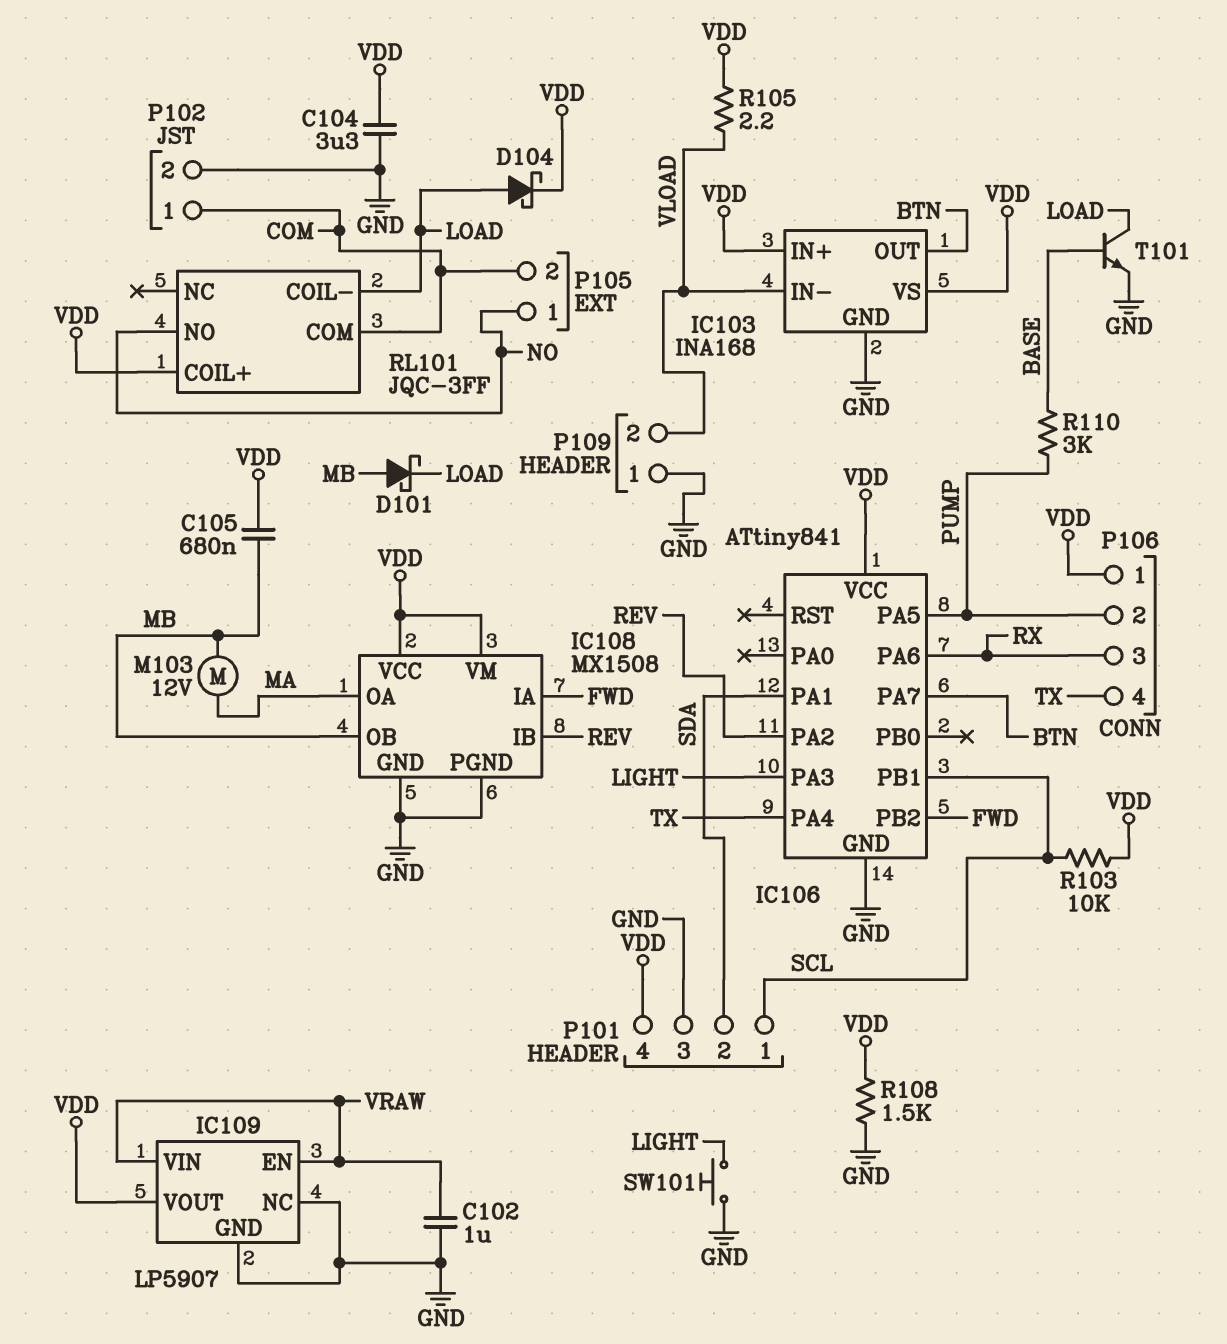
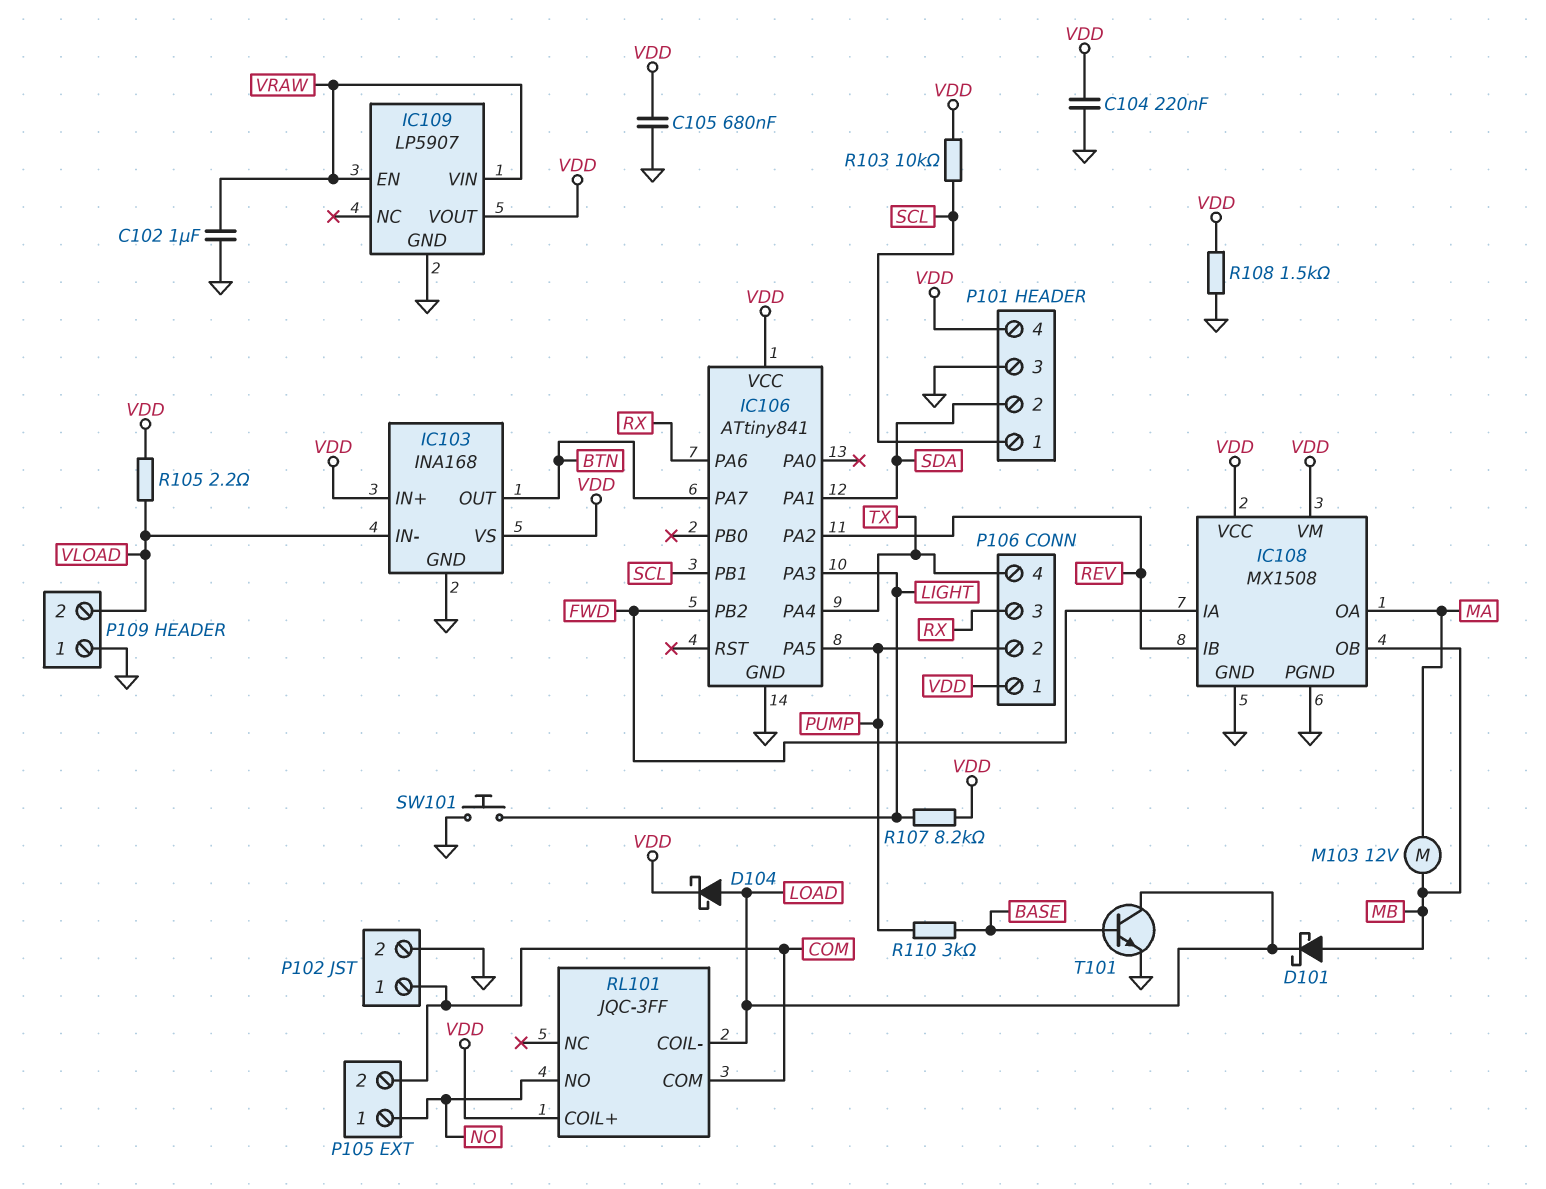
C104: 3.3uF (GND, VDD) -> 220nF (GND, VDD)
C105: 680nF (MB, VDD) -> 680nF (GND, VDD)
IC109 pin NC: GND -> none
R107: none -> 8.2k (LIGHT, VDD)

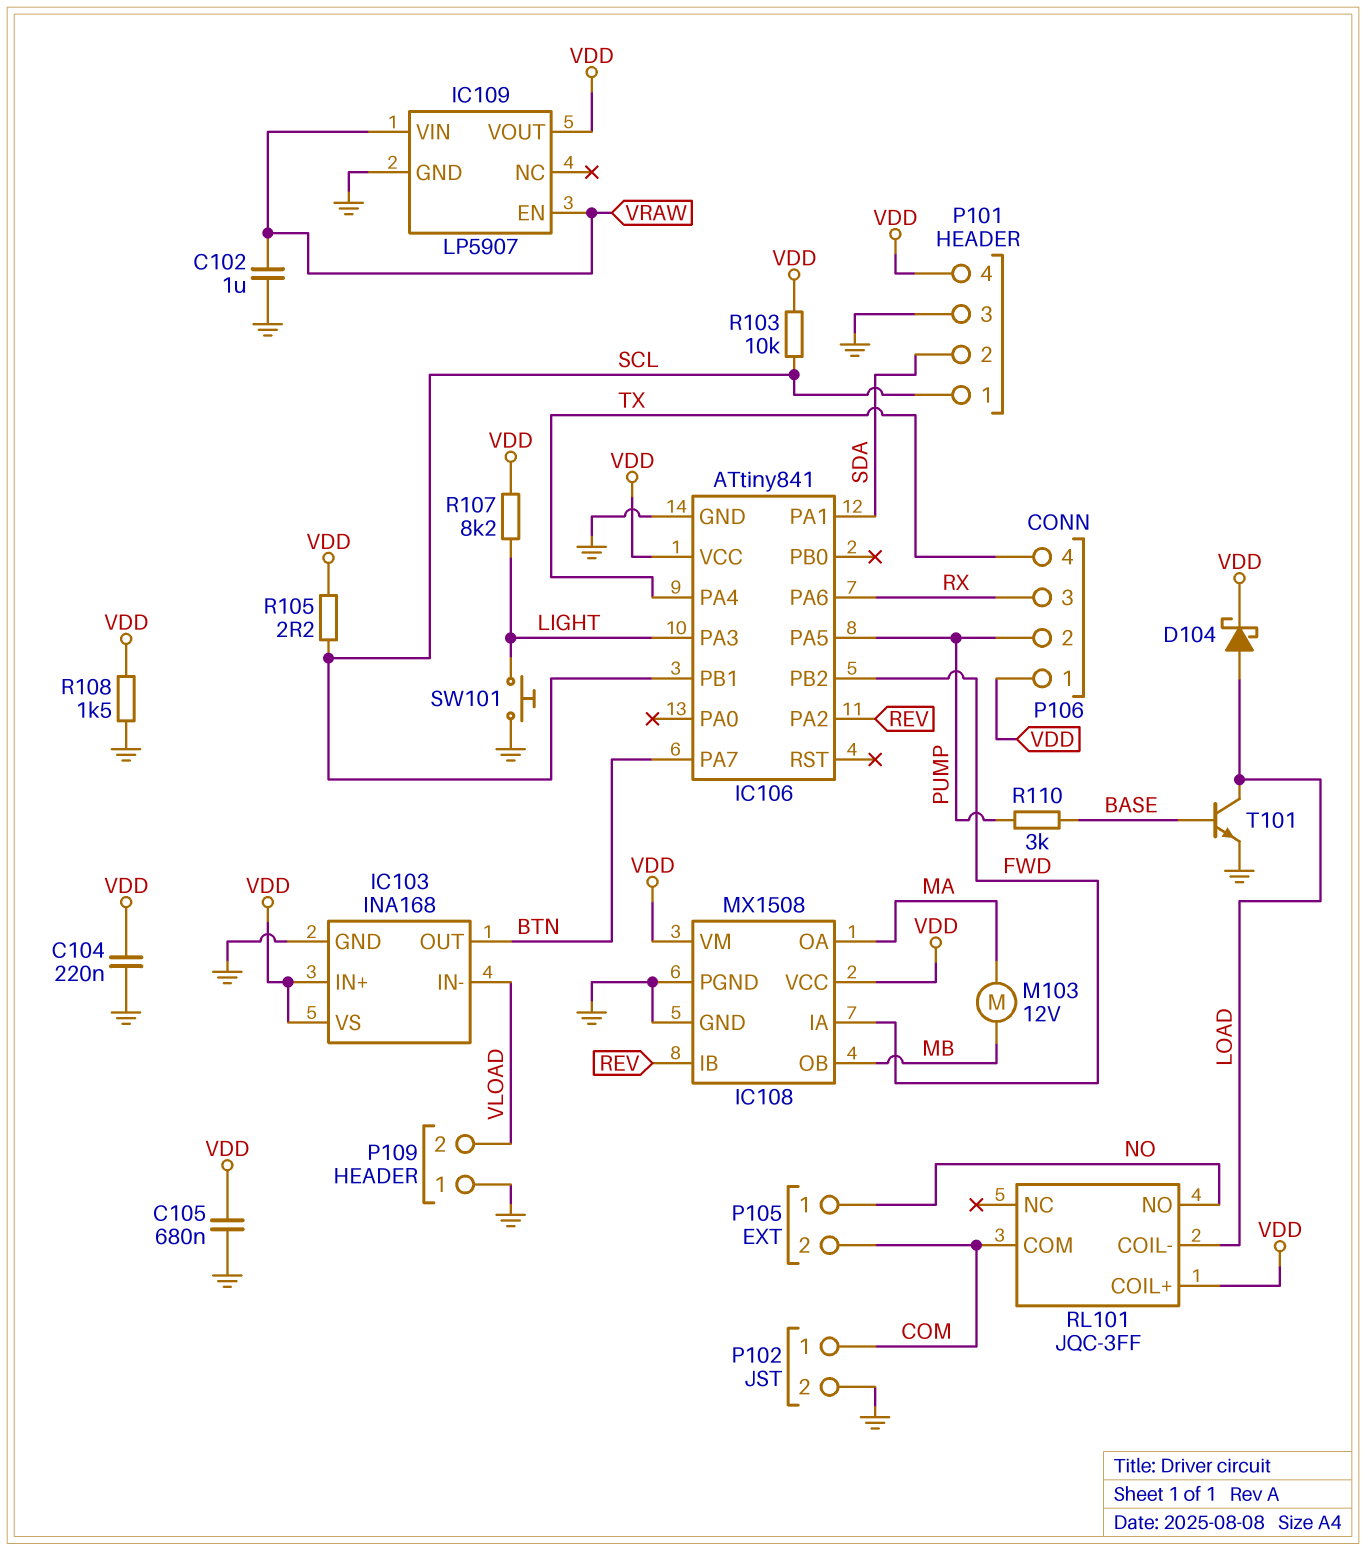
D101: schottky (A MB, K LOAD) -> none
R105: 2.2 (VDD, VLOAD) -> 2.2 (SCL, VDD)

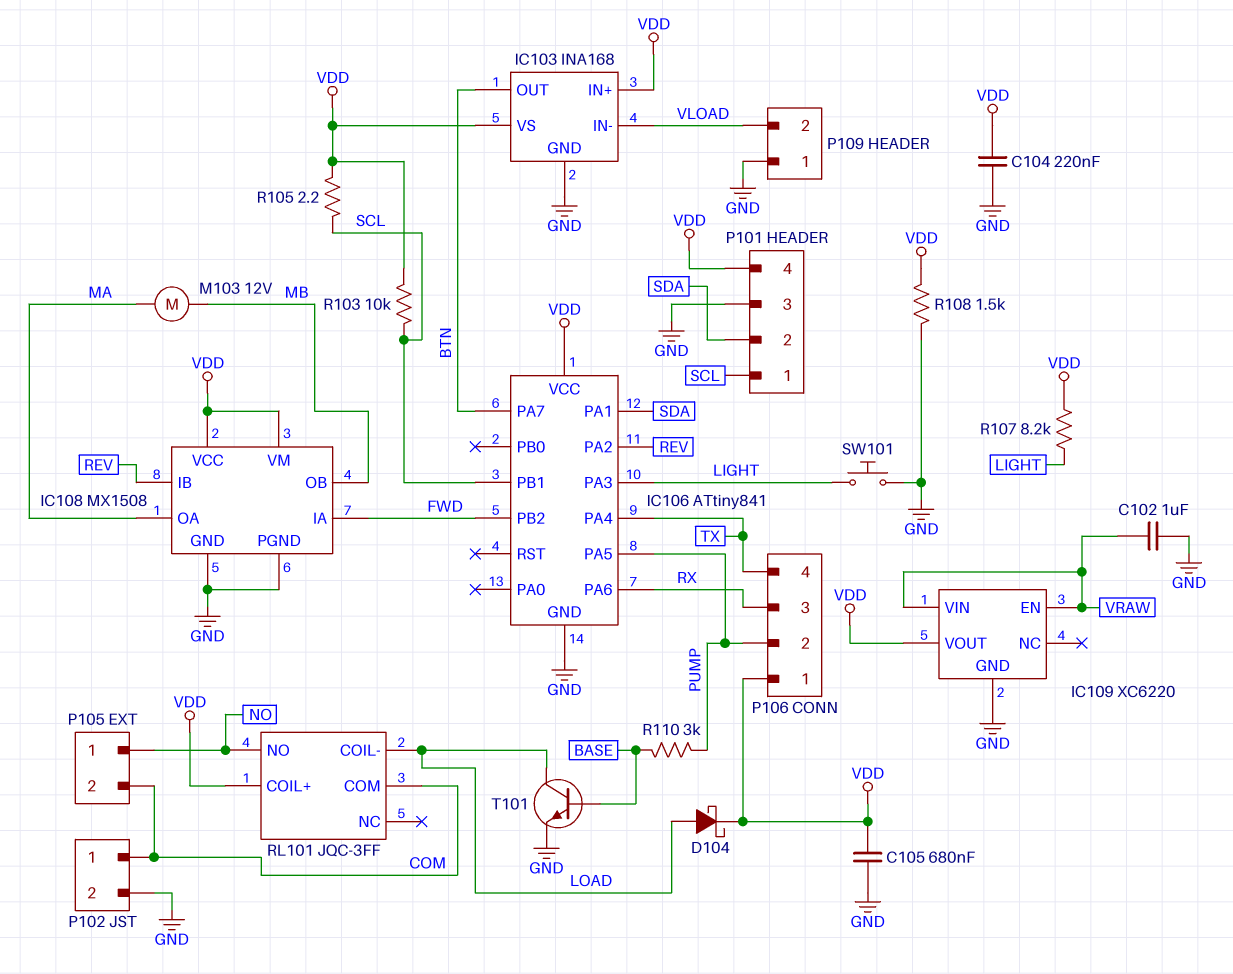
IC109: LP5907 -> XC6220

